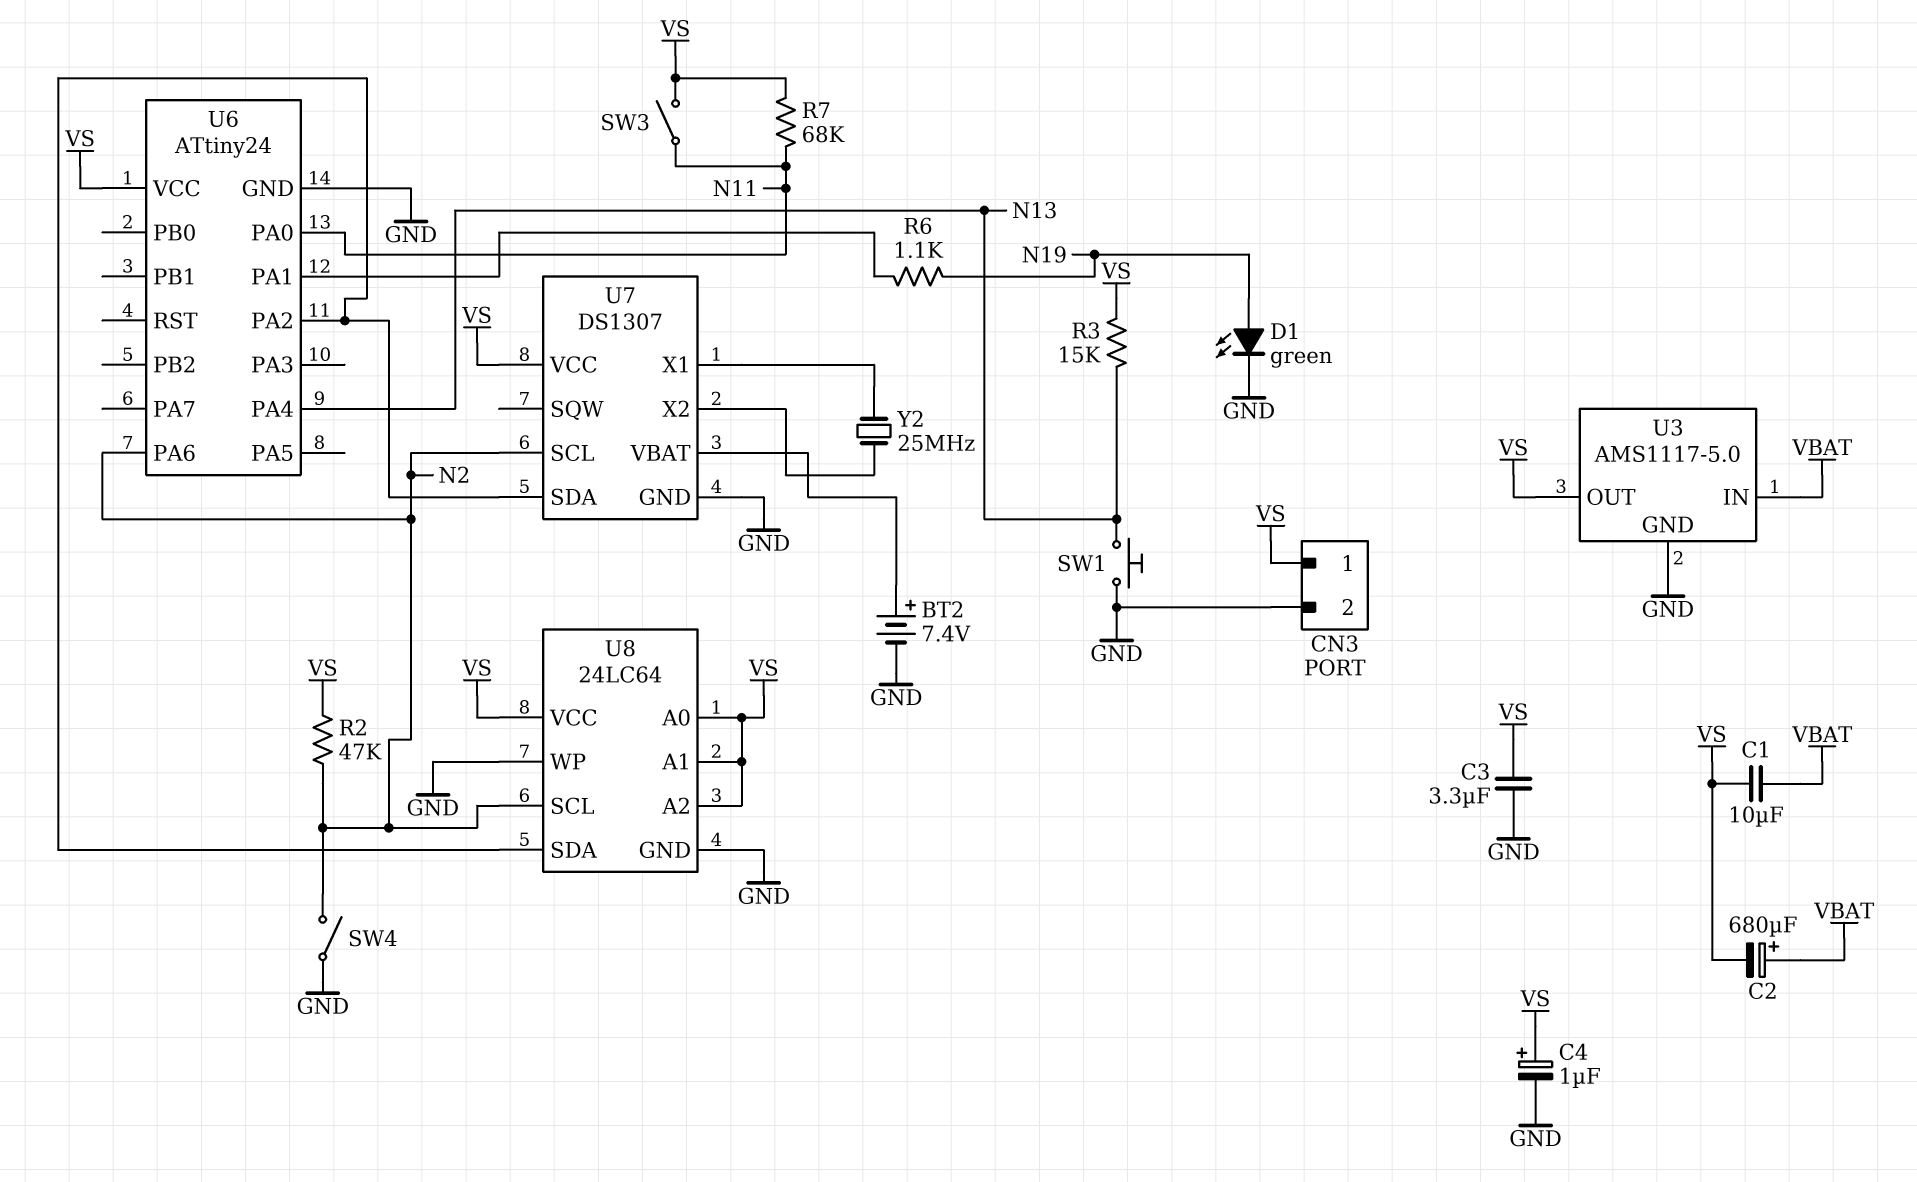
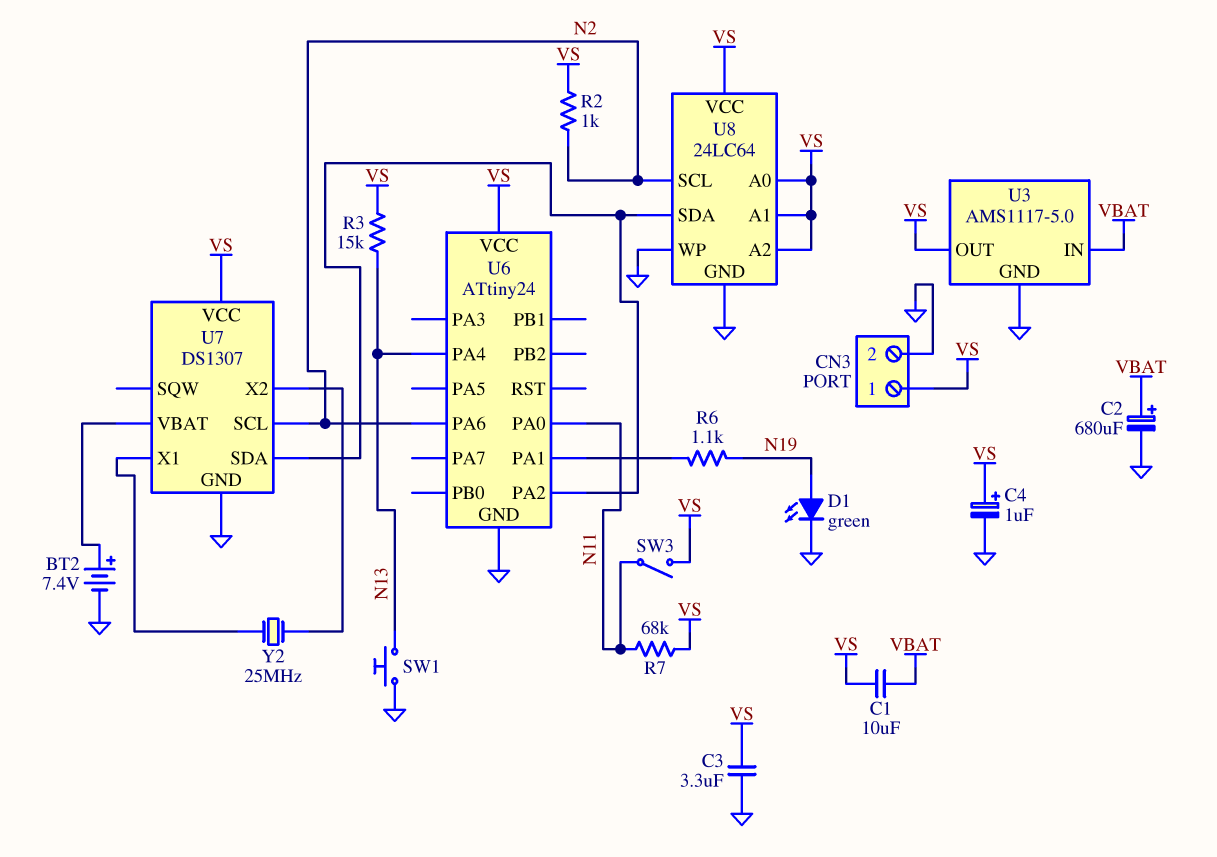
C2: 680uF (plus VBAT, minus VS) -> 680uF (plus VBAT, minus GND)
R2: 47k (N2, VS) -> 1k (N2, VS)
SW4: switch (GND, N2) -> none

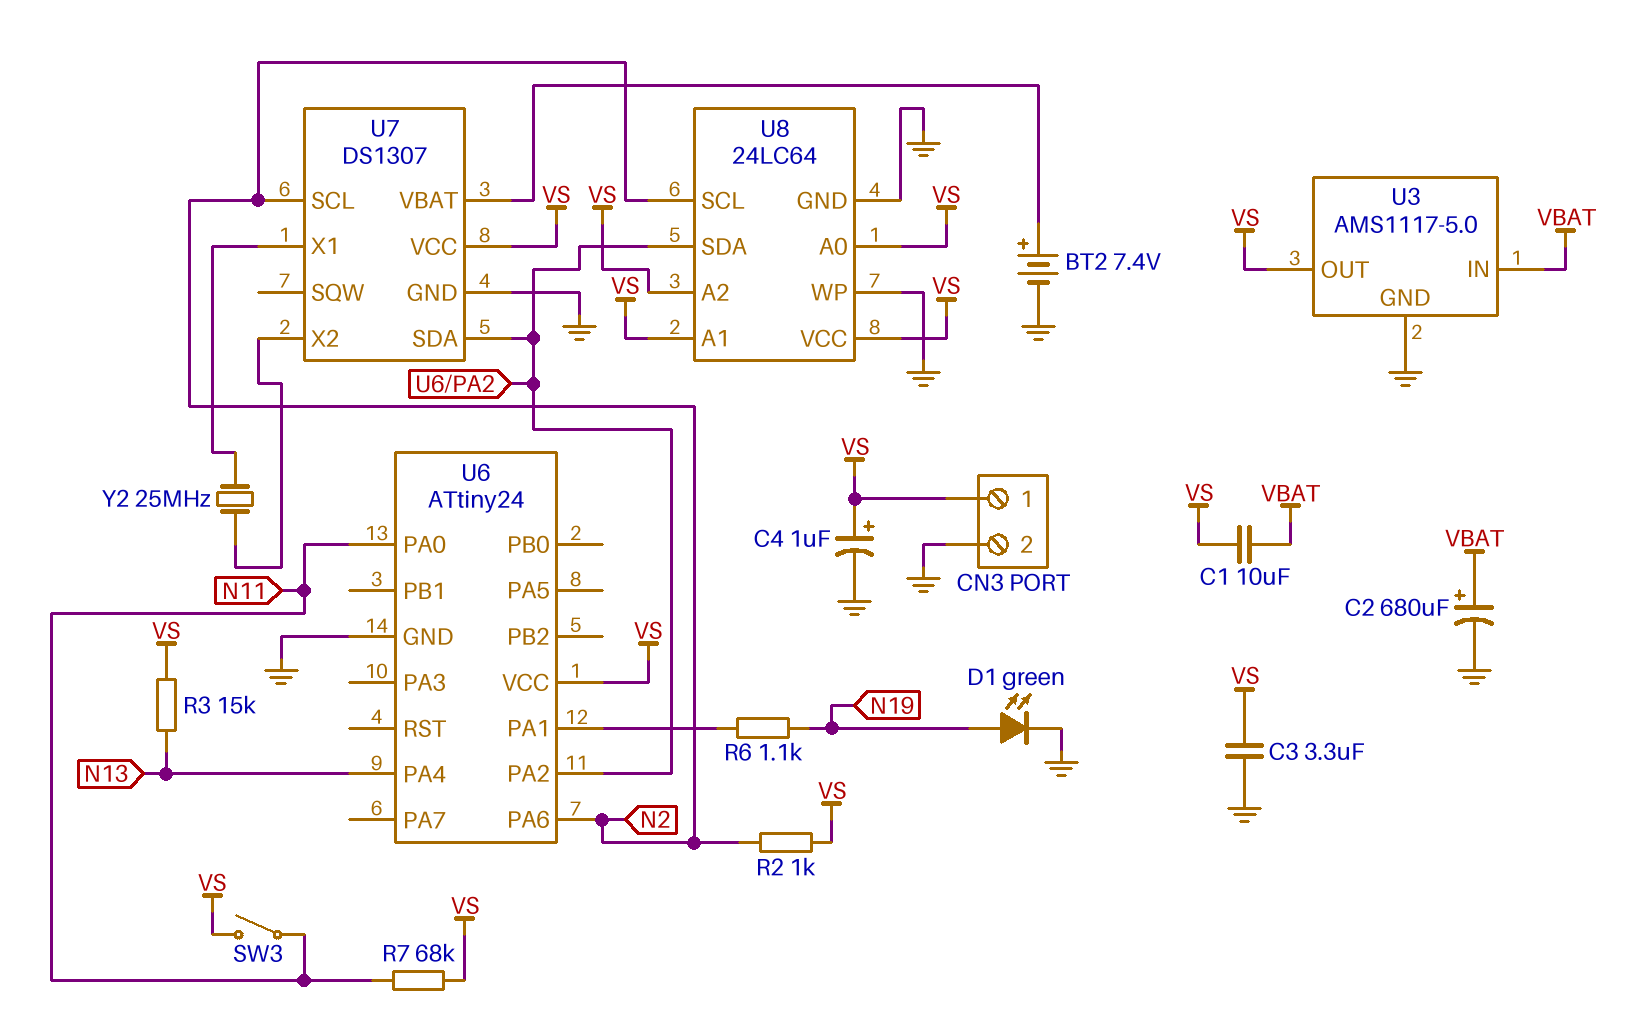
SW1: button (GND, N13) -> none

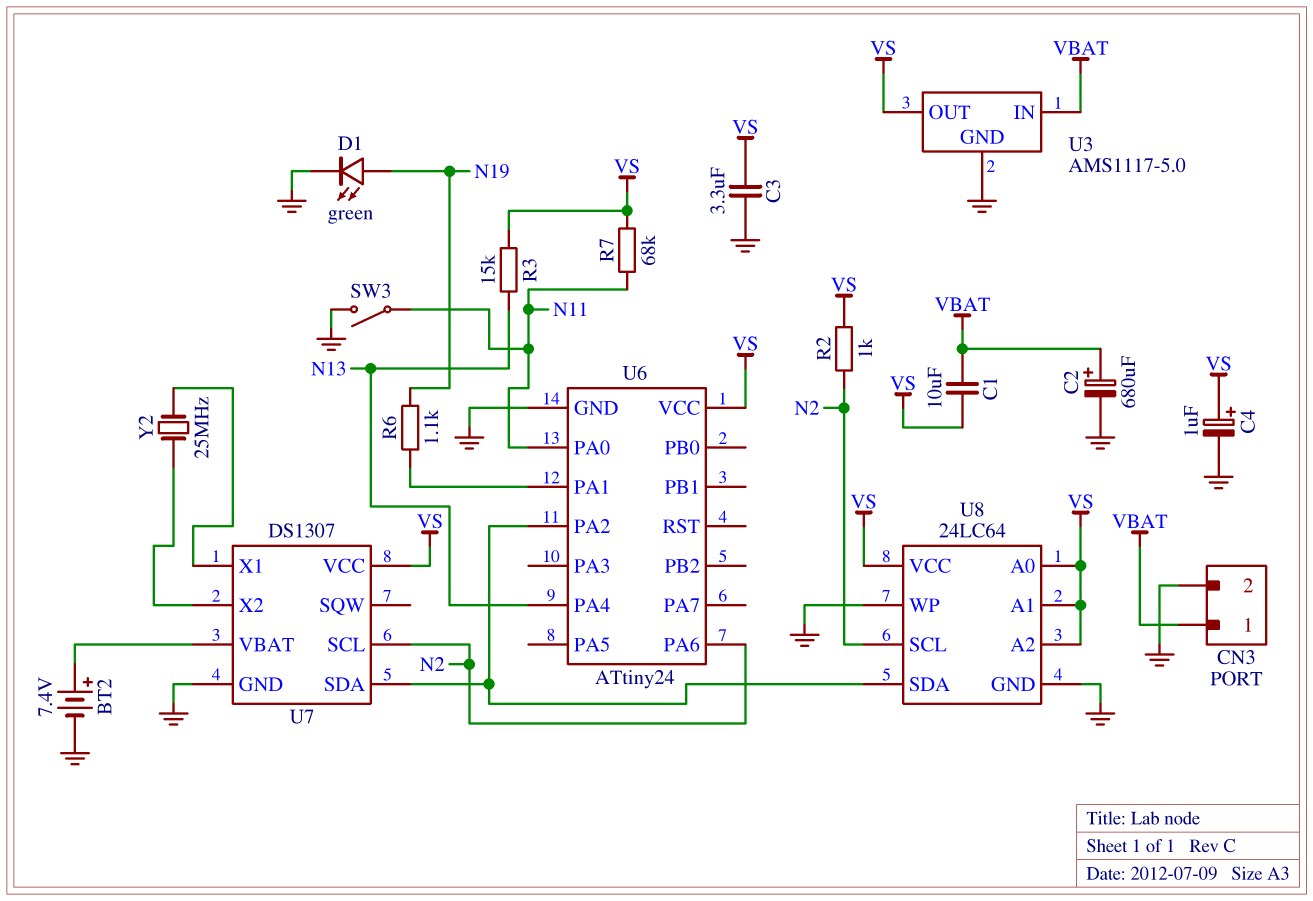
CN3 pin 1: VS -> VBAT
SW3: switch (N11, VS) -> switch (GND, N11)

